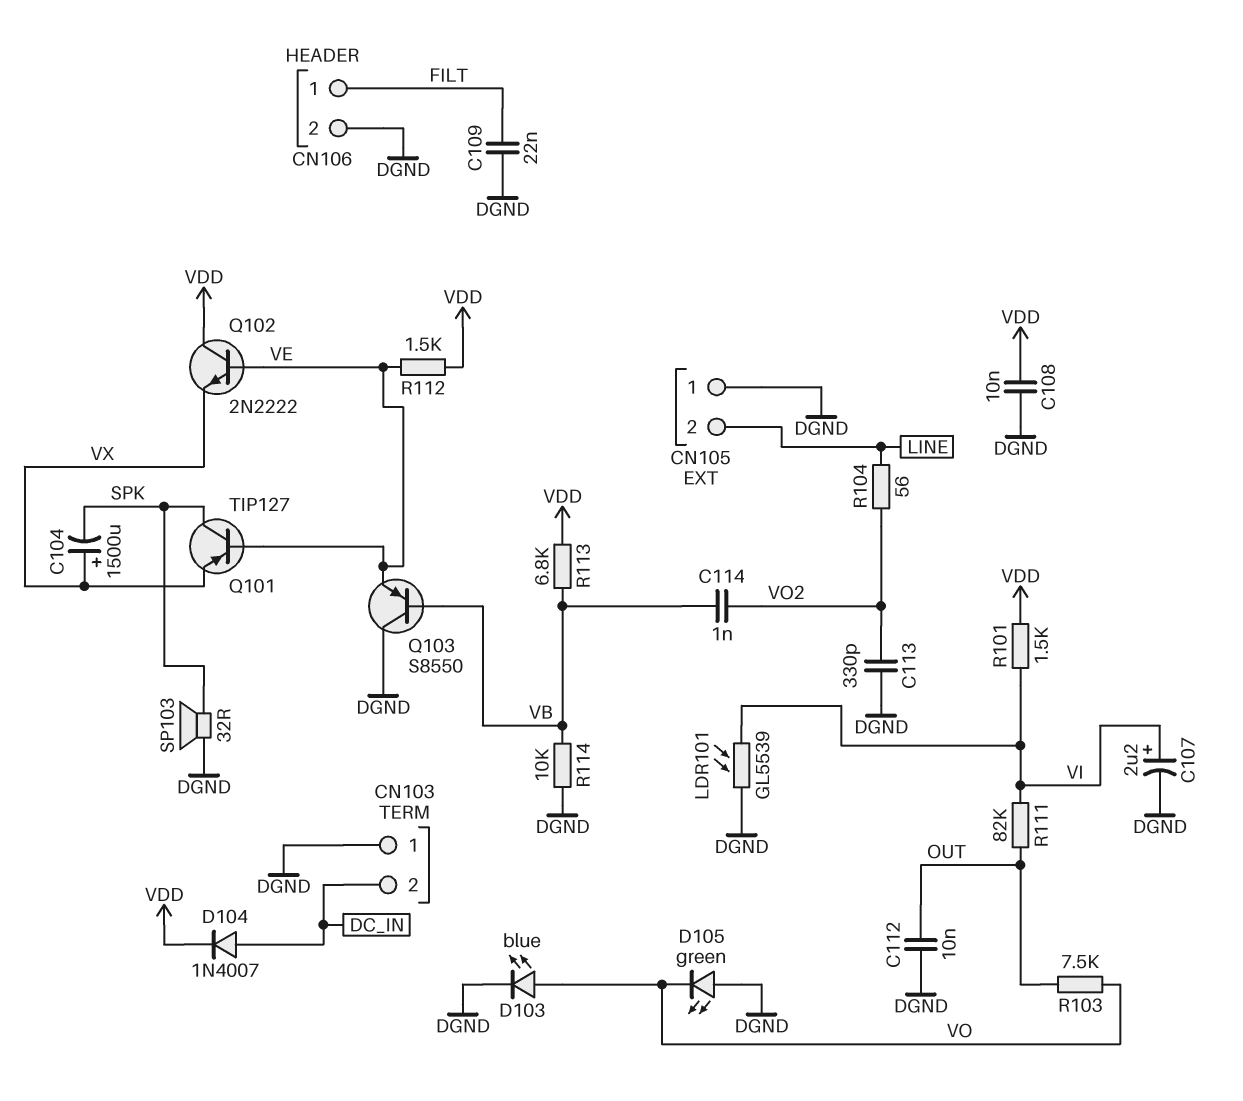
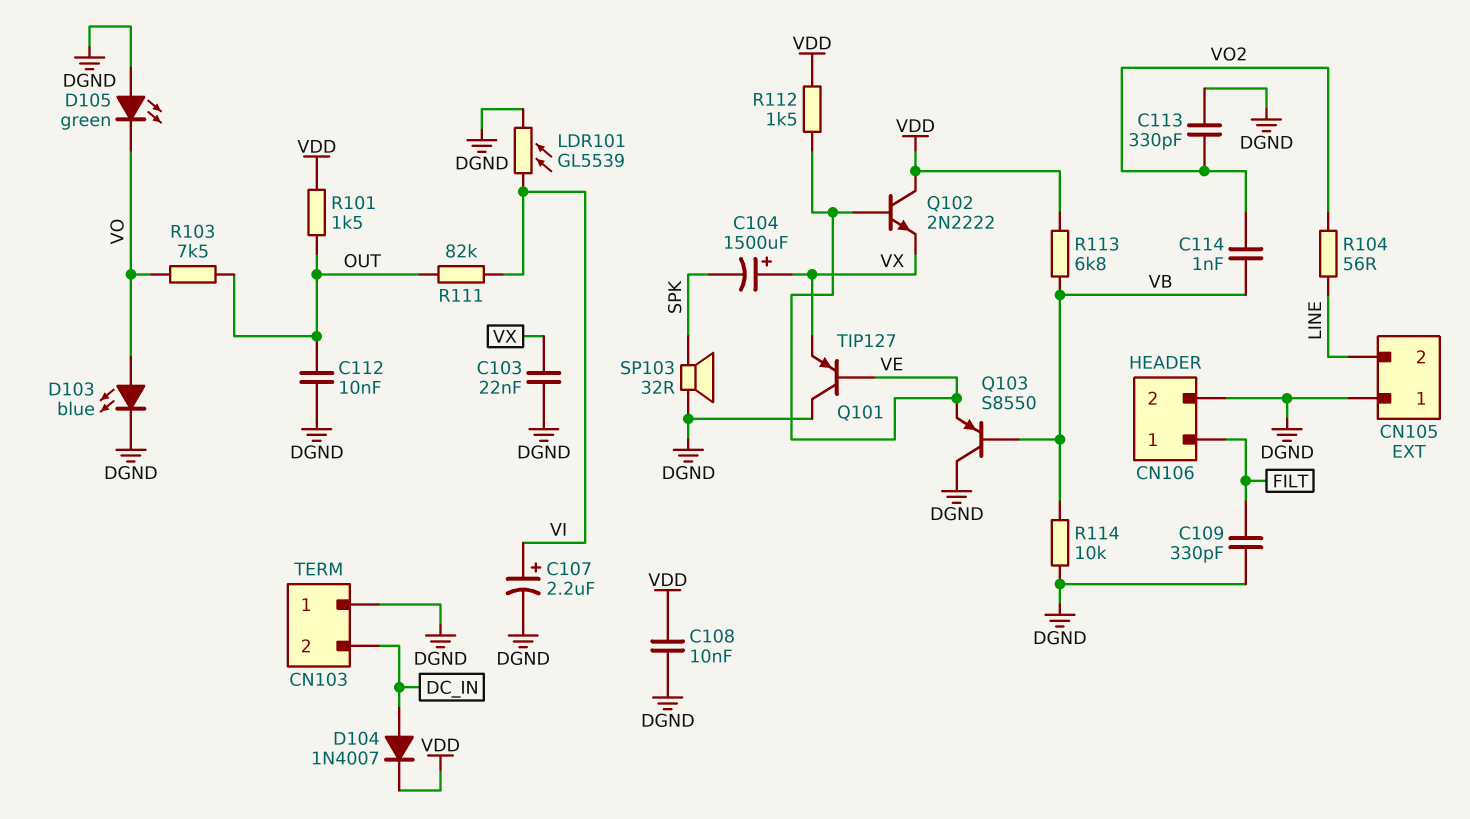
C103: none -> 22nF (DGND, VX)
C109: 22nF (DGND, FILT) -> 330pF (DGND, FILT)
Q101: PNP TIP127 (B VE, C SPK, E VX) -> PNP TIP127 (B VE, C DGND, E VX)
R101: 1.5k (VDD, VI) -> 1.5k (OUT, VDD)

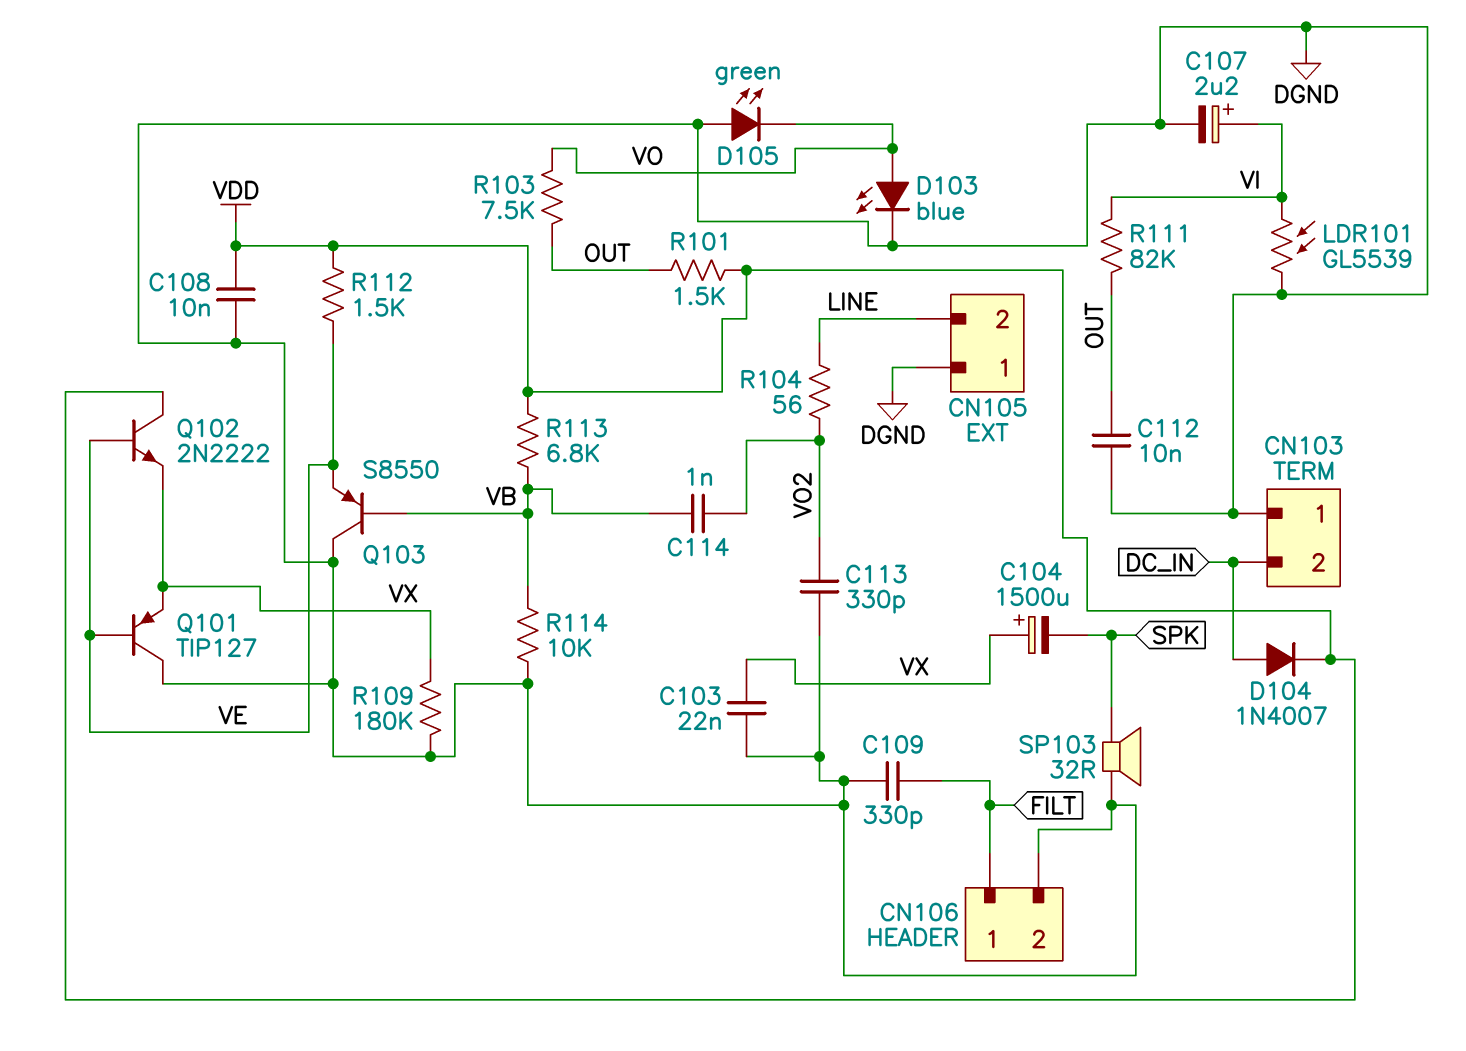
R109: none -> 180k (DGND, VX)

